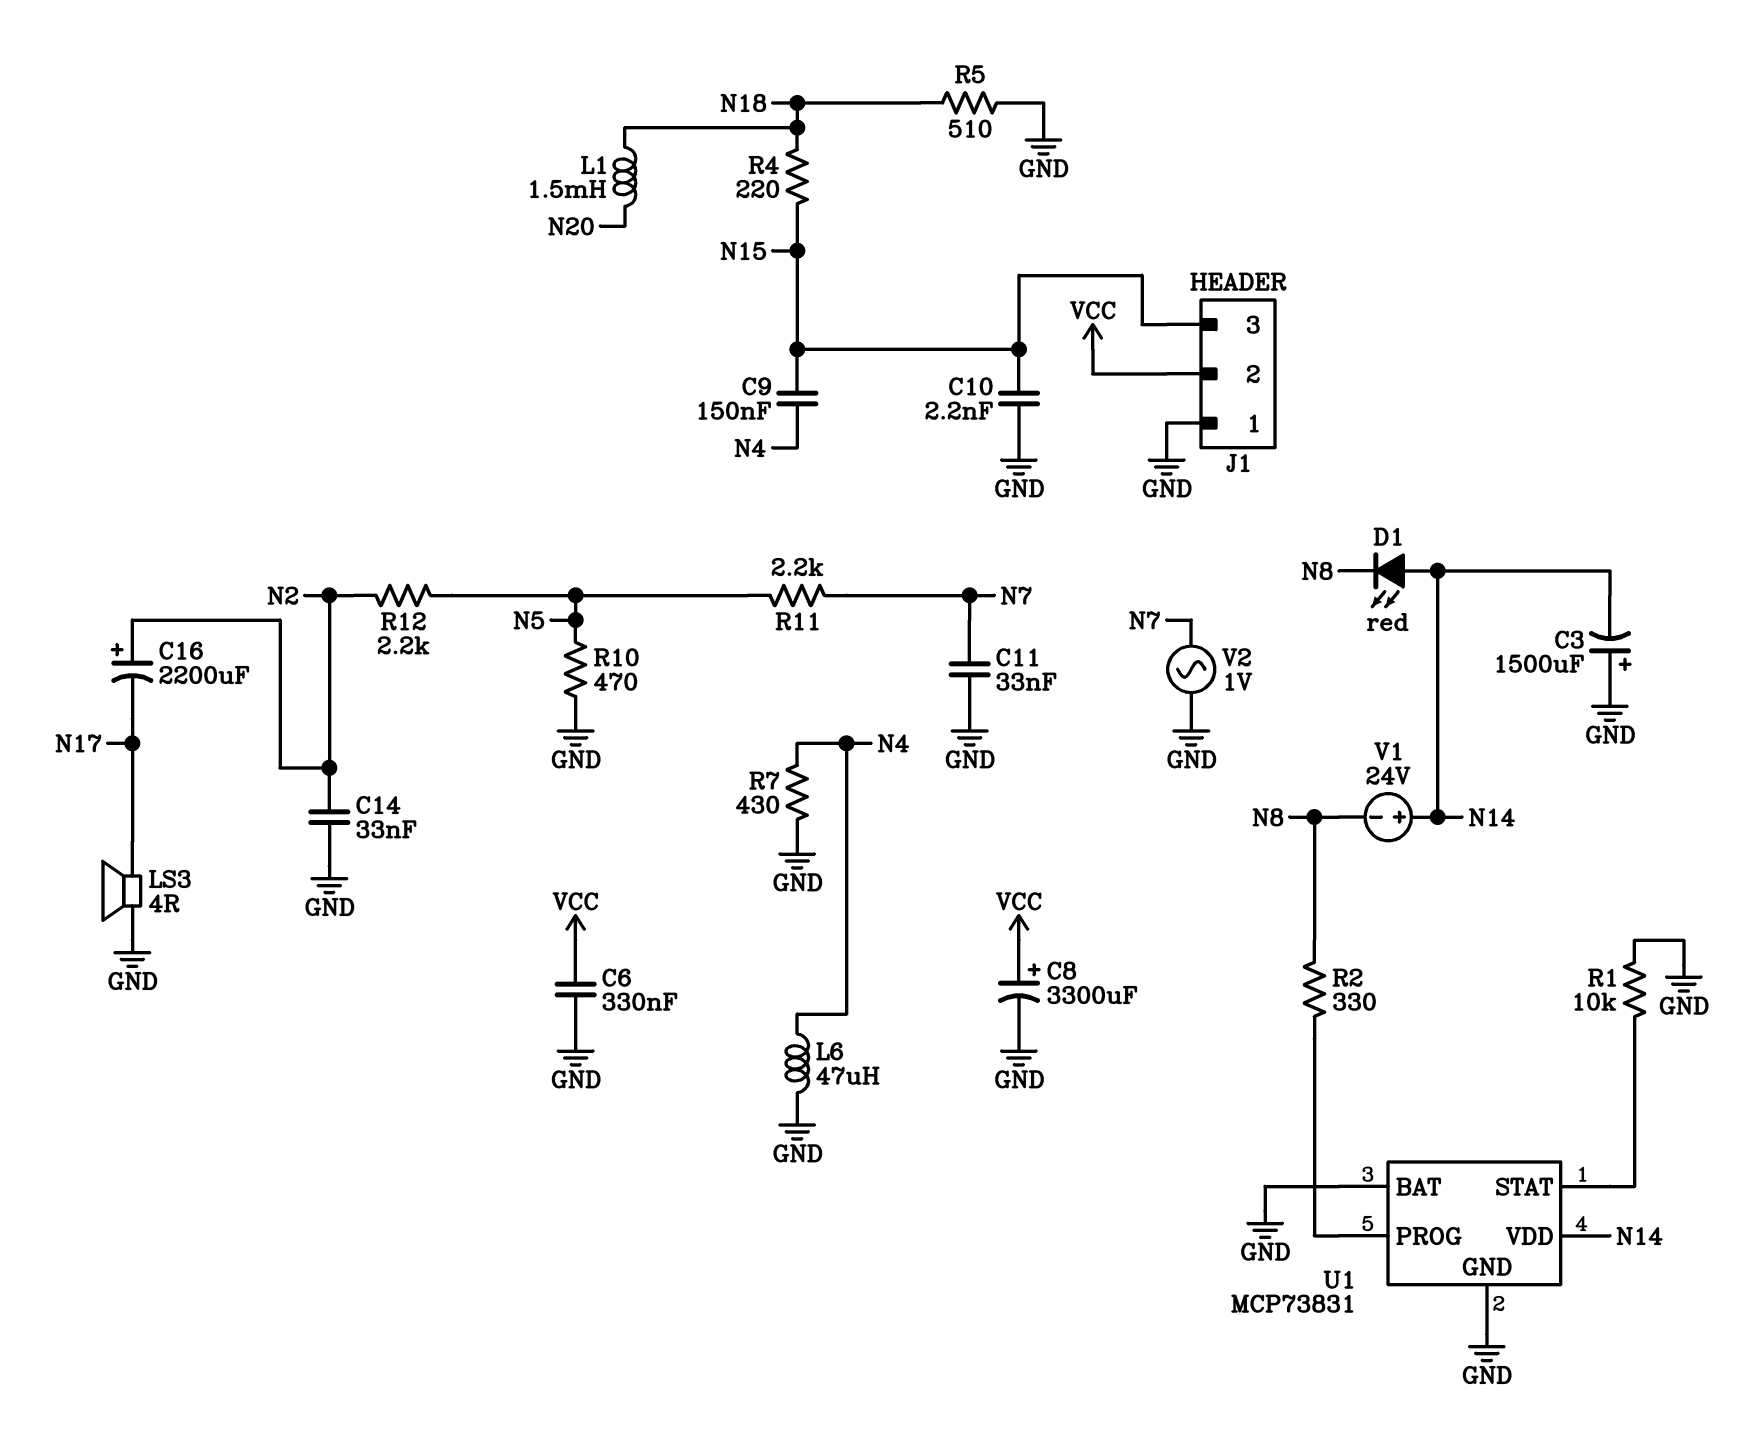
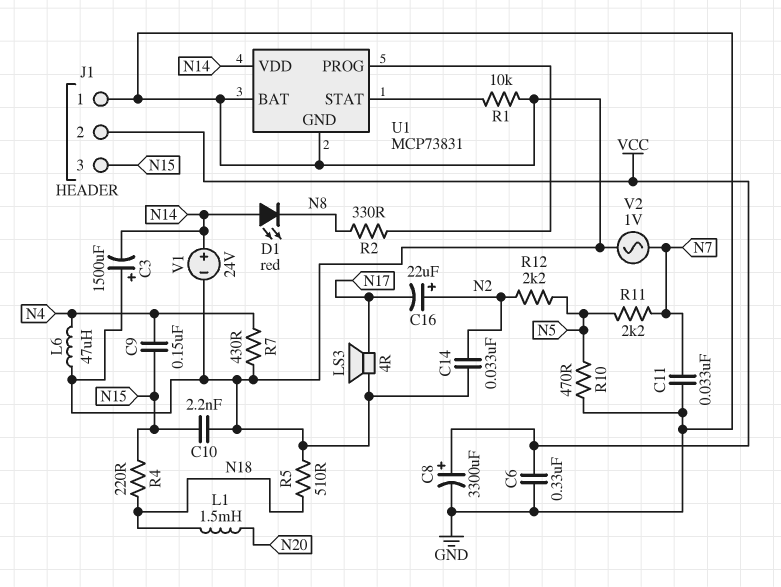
C16: 2200uF (plus N2, minus N17) -> 22uF (plus N2, minus N17)
V1: 24V (plus N14, minus N8) -> 24V (plus N14, minus GND)

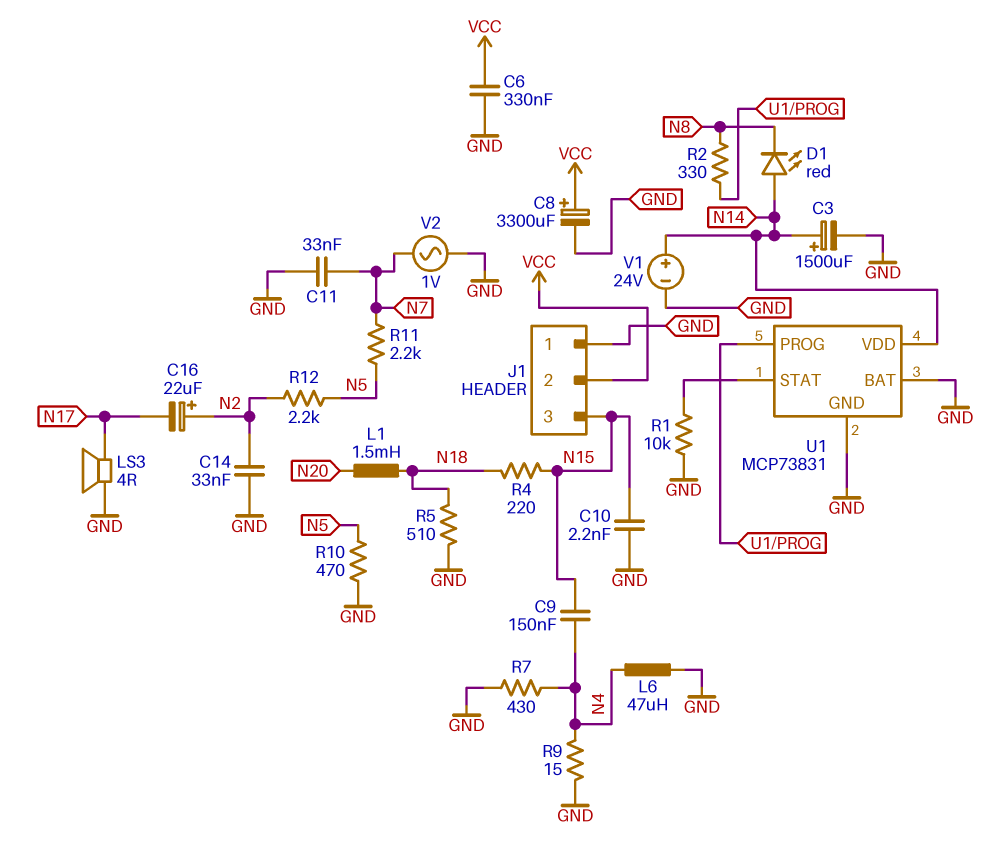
C3: 1500uF (plus GND, minus N14) -> 1500uF (plus N14, minus GND)
R9: none -> 15 (GND, N4)

